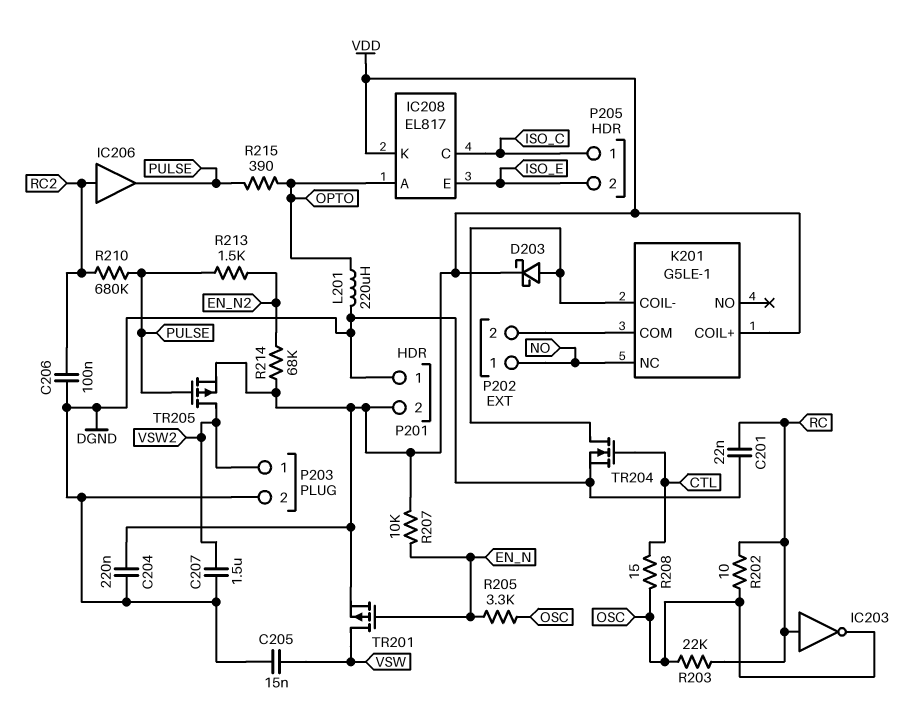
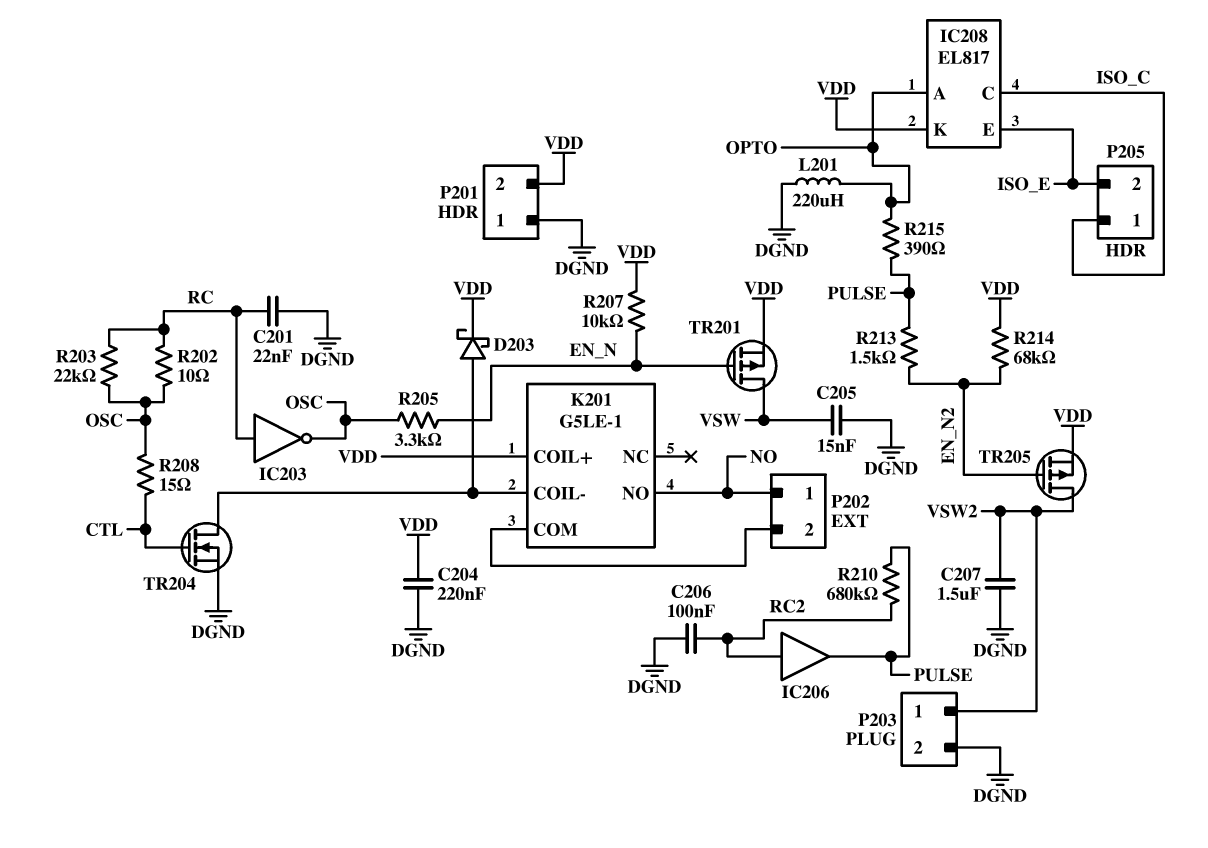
K201 pin NC: NO -> none
K201 pin NO: none -> NO
TR205: PMOS (G PULSE, D VSW2, S VDD) -> PMOS (G EN_N2, D VSW2, S VDD)

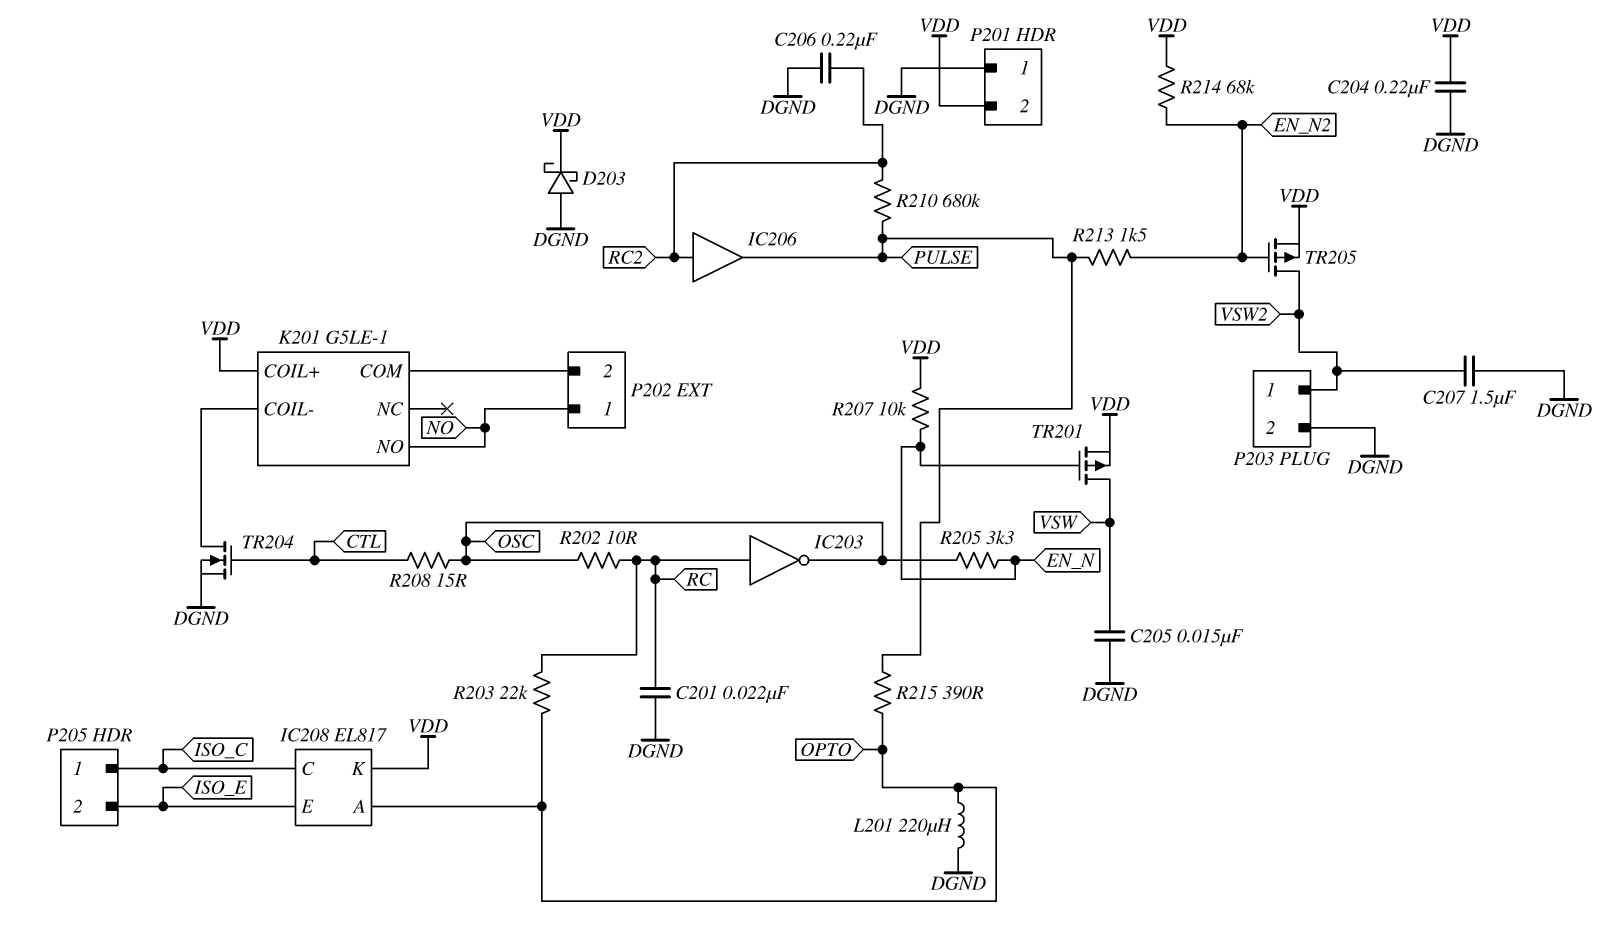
C206: 100nF (DGND, RC2) -> 220nF (DGND, RC2)
D203: schottky (A K201/COIL-, K VDD) -> schottky (A DGND, K VDD)
R203: 22k (OSC, RC) -> 22k (OPTO, RC)

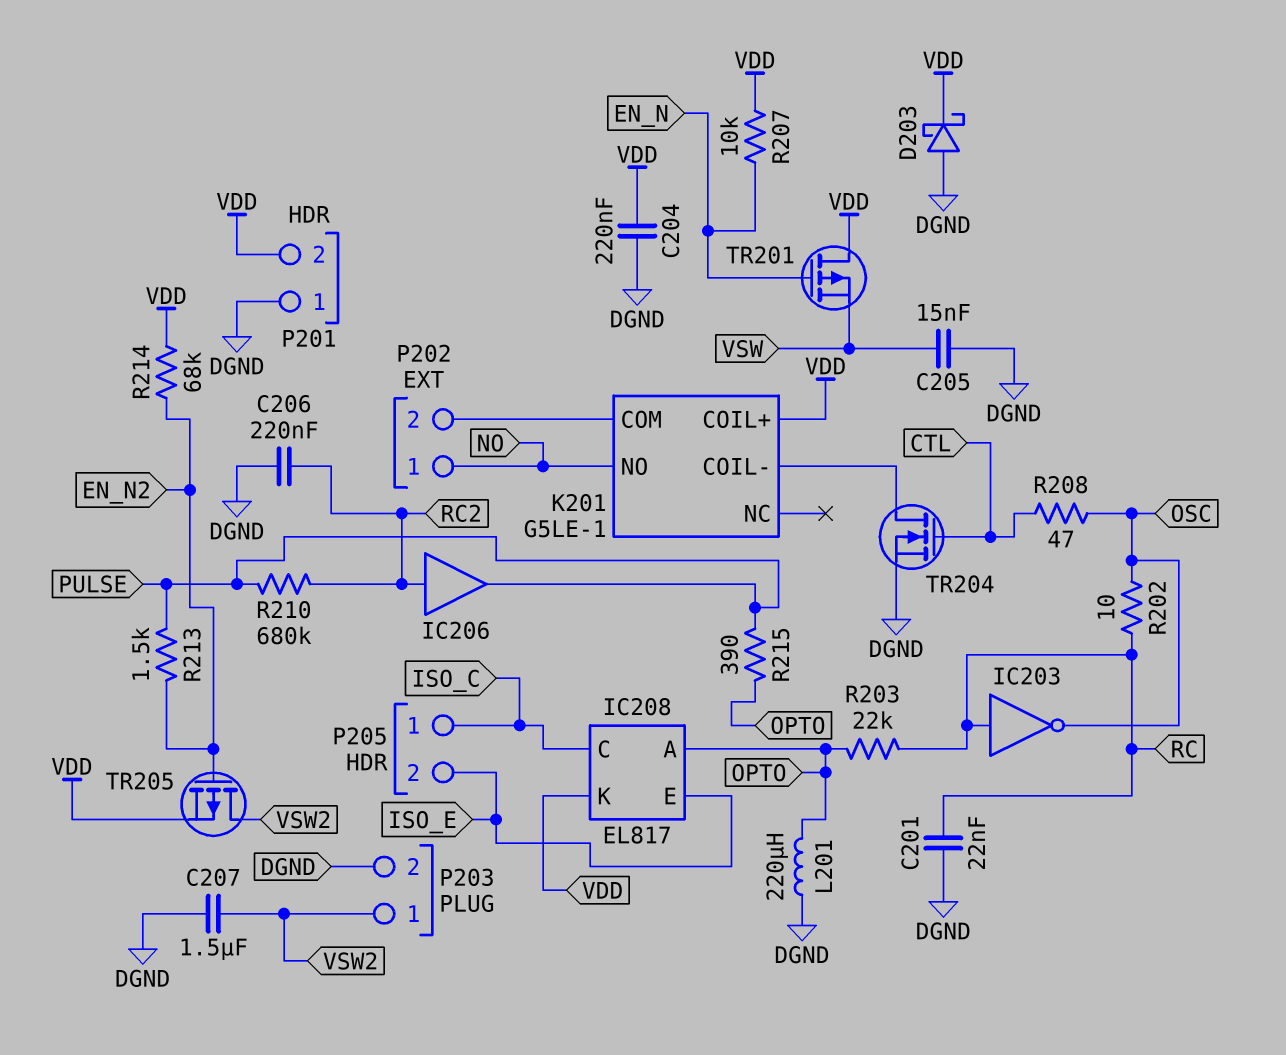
R205: 3.3k (EN_N, OSC) -> none
R208: 15 (CTL, OSC) -> 47 (CTL, OSC)
TR201: PMOS (G EN_N, D VSW, S VDD) -> PMOS (G EN_N, D VDD, S VSW)

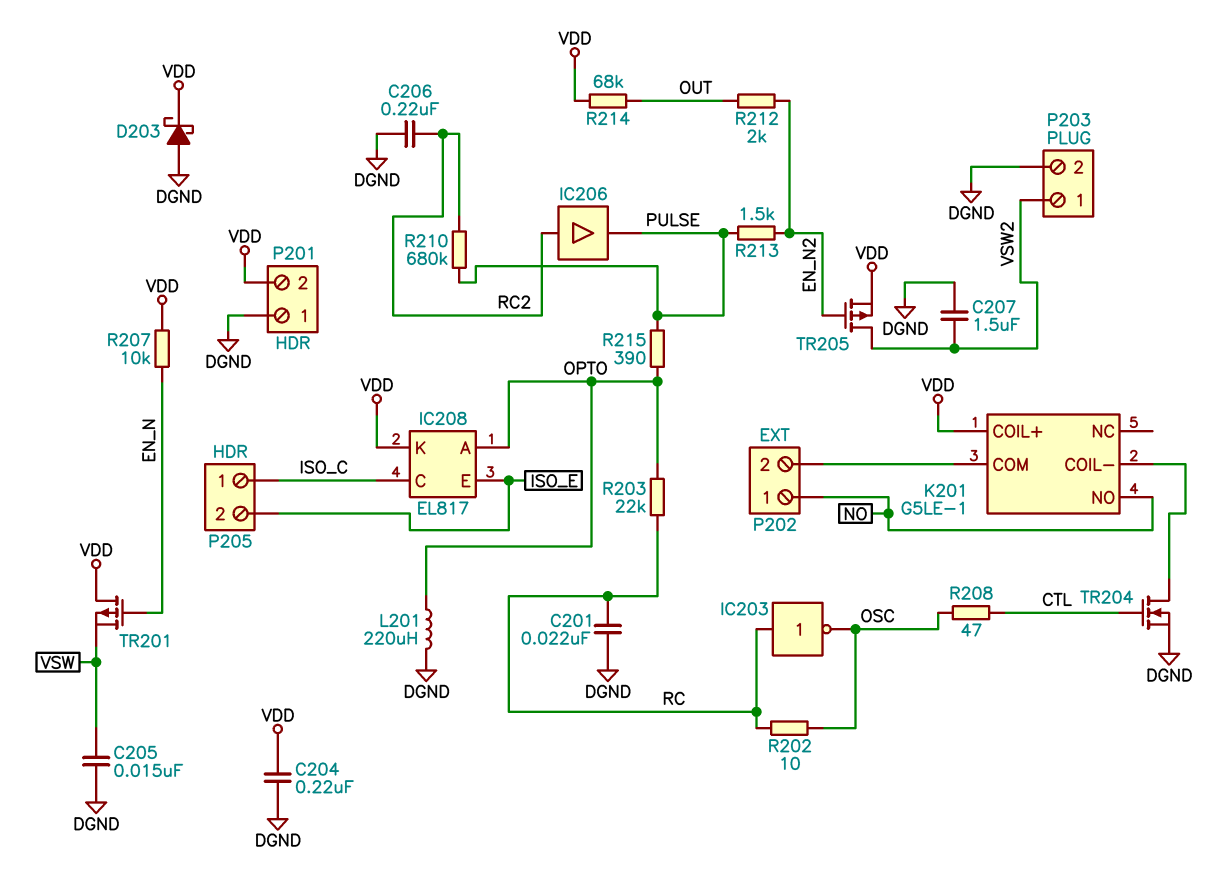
R212: none -> 2k (EN_N2, OUT)
R214: 68k (EN_N2, VDD) -> 68k (OUT, VDD)

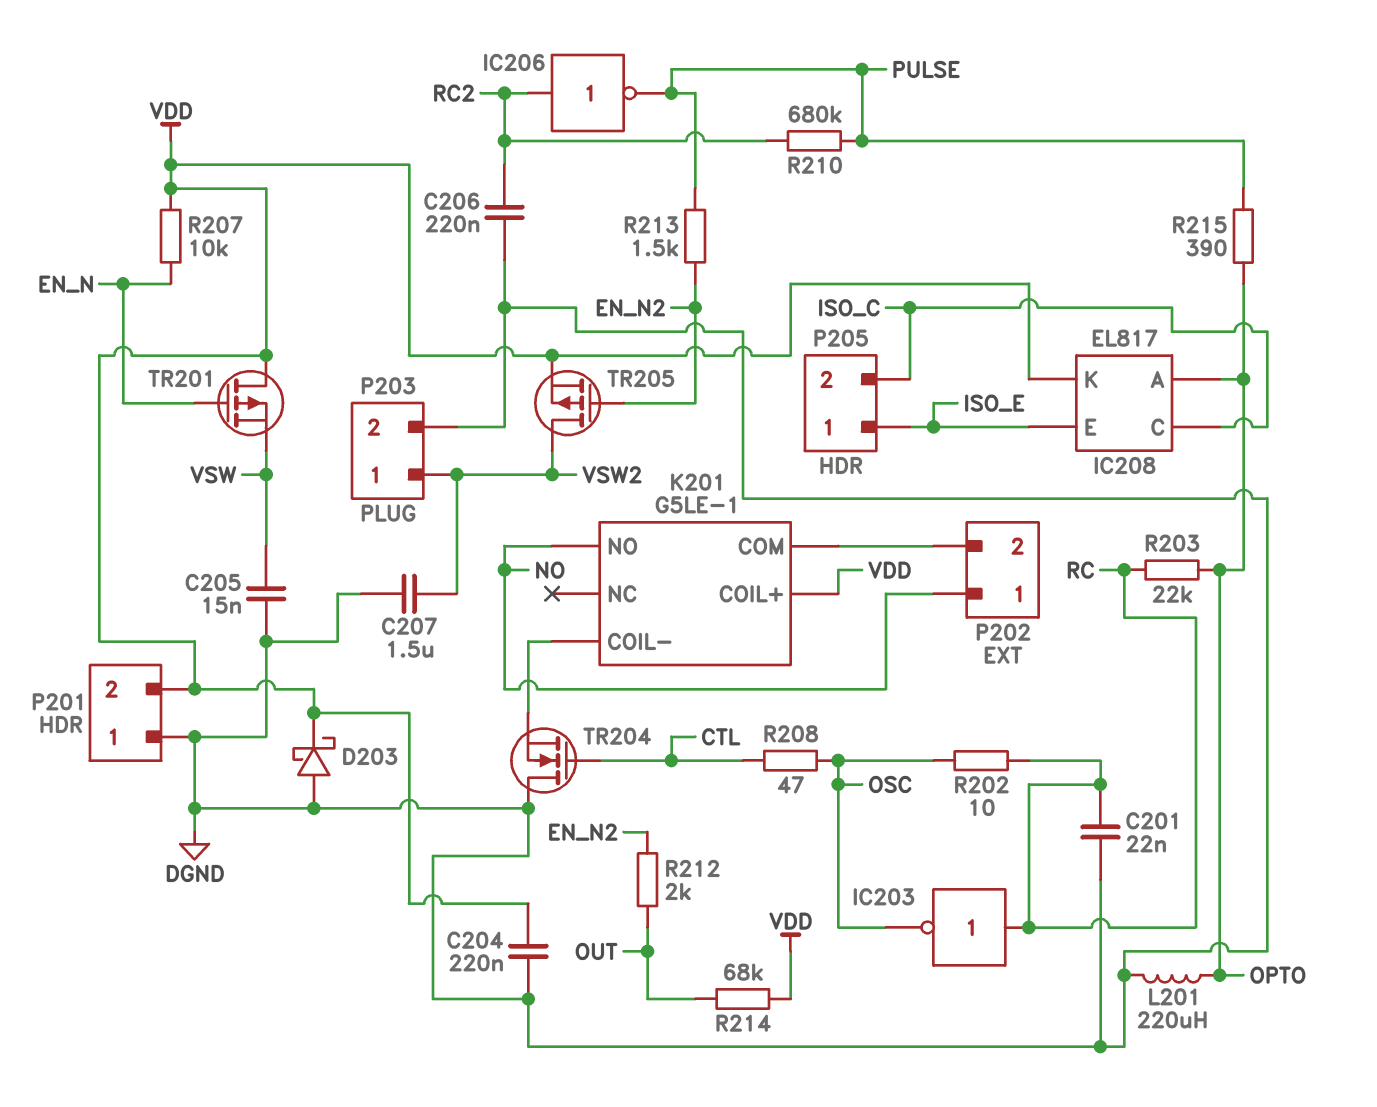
IC206: buffer (in RC2, out PULSE) -> NOT (in RC2, out PULSE)
P205 pin 1: ISO_C -> ISO_E
P205 pin 2: ISO_E -> ISO_C
TR204: NMOS (G CTL, D K201/COIL-, S DGND) -> NMOS (G CTL, D DGND, S K201/COIL-)

